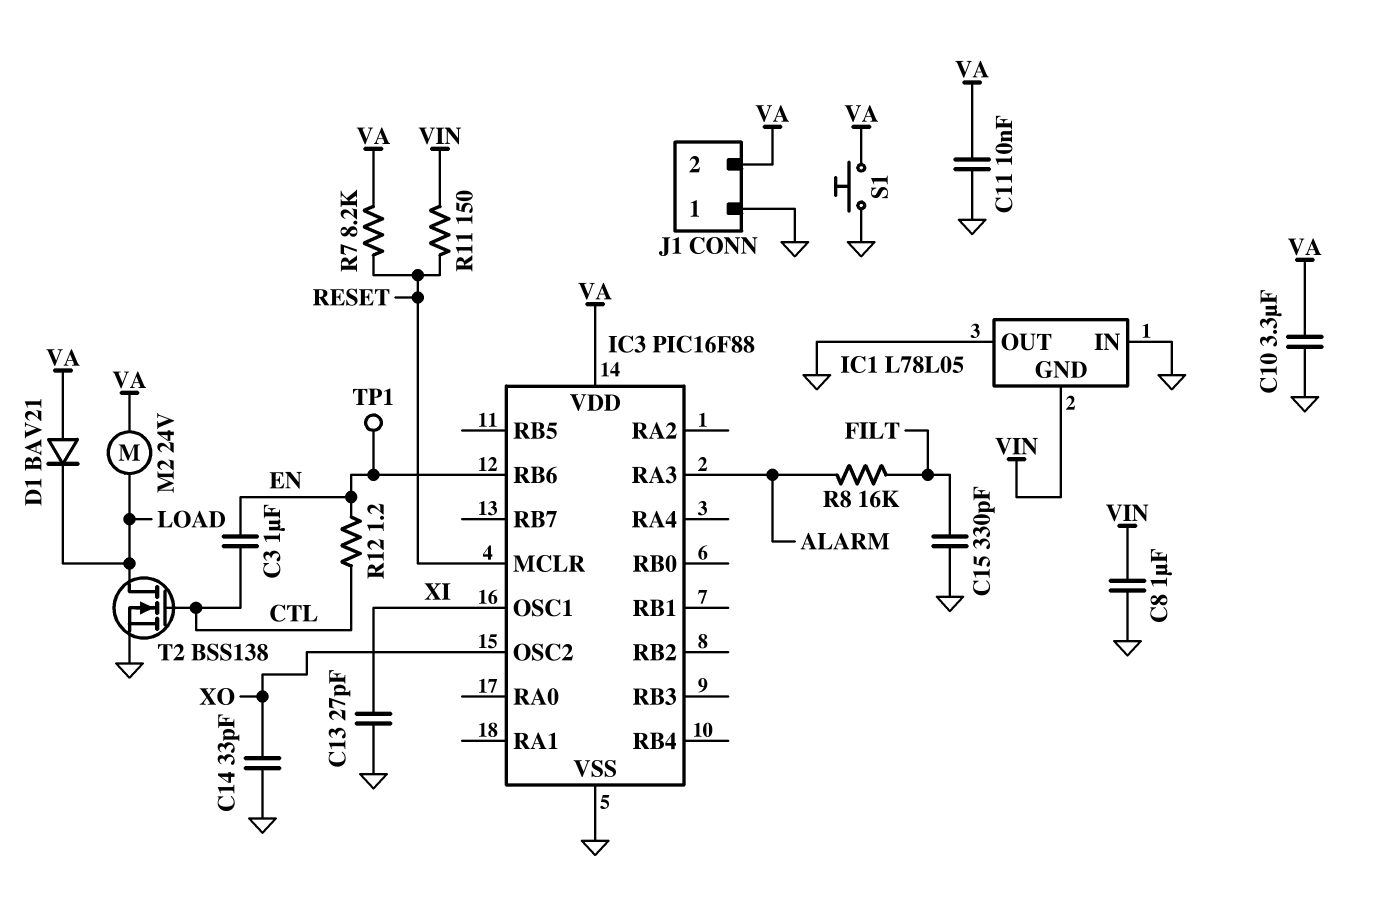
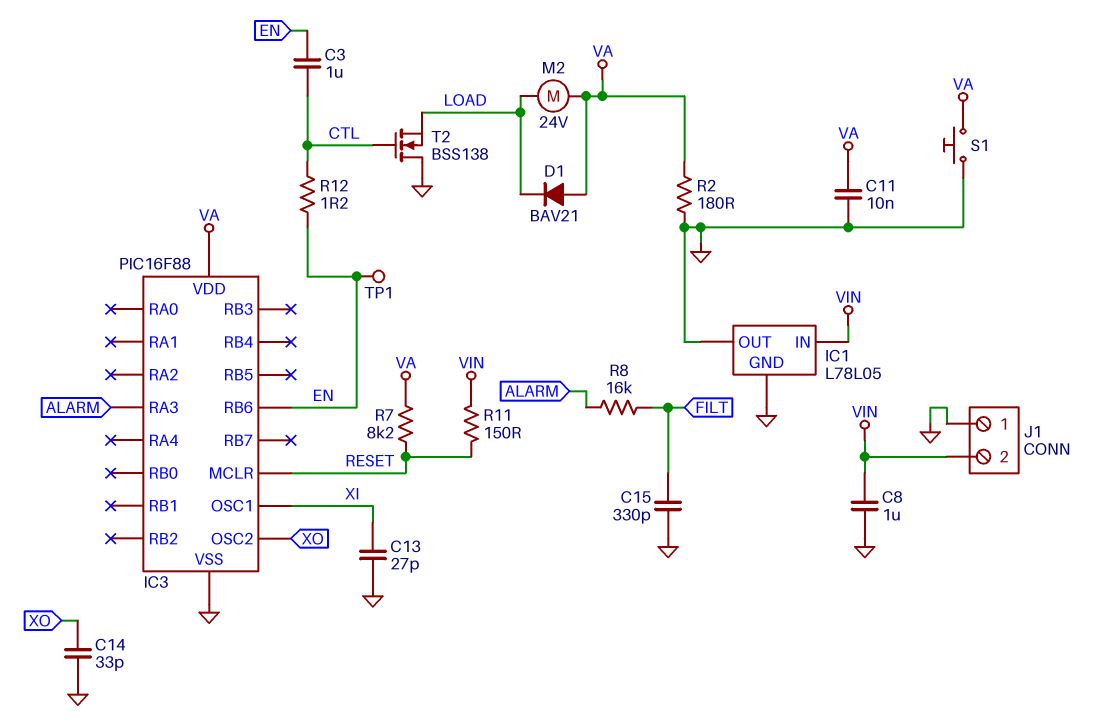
C10: 3.3uF (GND, VA) -> none
IC1 pin GND: VIN -> GND
IC1 pin IN: GND -> VIN
J1 pin 2: VA -> VIN
R2: none -> 180 (GND, VA)
T2: NMOS BSS138 (G CTL, D LOAD, S GND) -> NMOS BSS138 (G CTL, D GND, S LOAD)

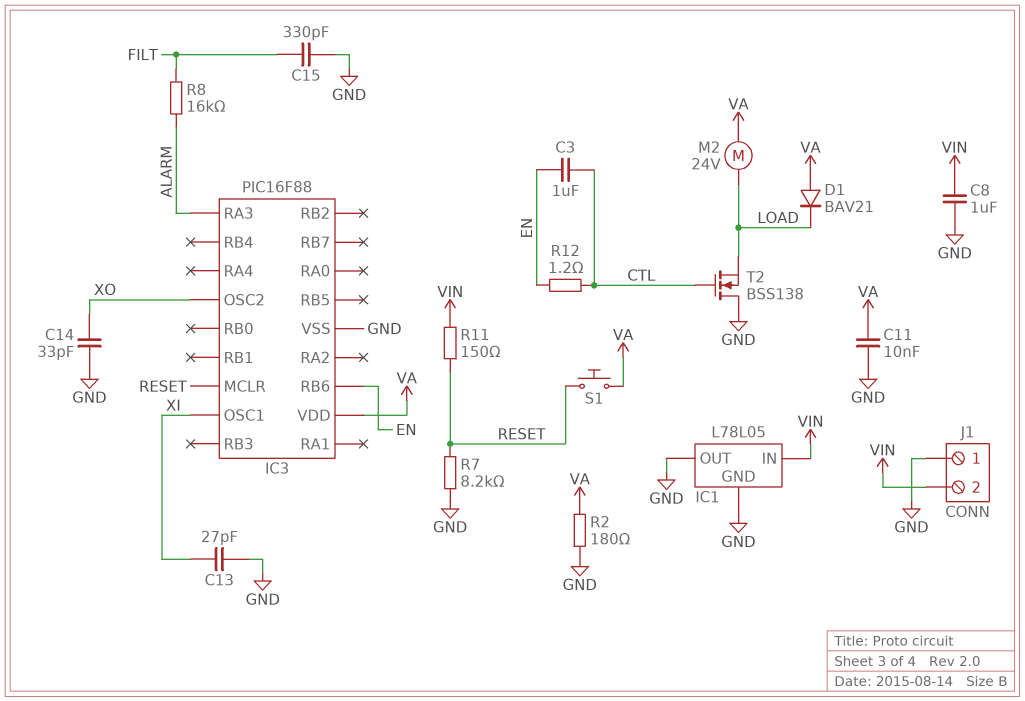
R7: 8.2k (RESET, VA) -> 8.2k (GND, RESET)
S1: button (GND, VA) -> button (RESET, VA)
TP1: test point (EN) -> none

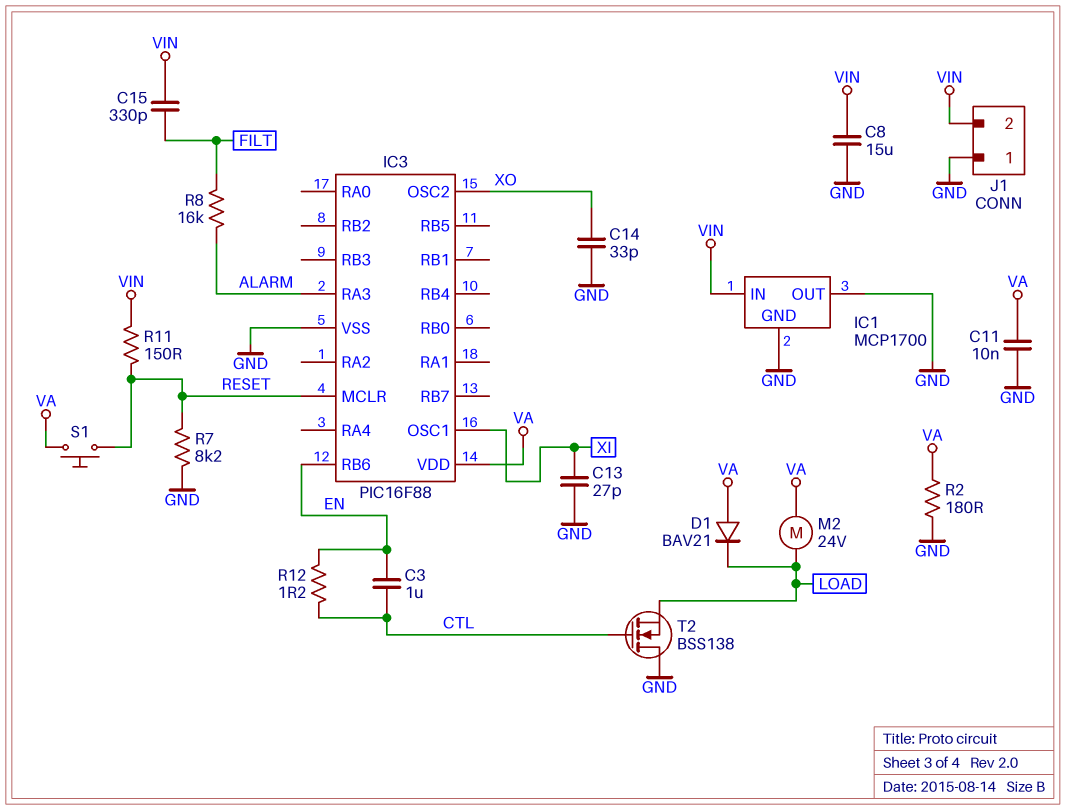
C8: 1uF (GND, VIN) -> 15uF (GND, VIN)
C15: 330pF (FILT, GND) -> 330pF (FILT, VIN)
IC1: L78L05 -> MCP1700

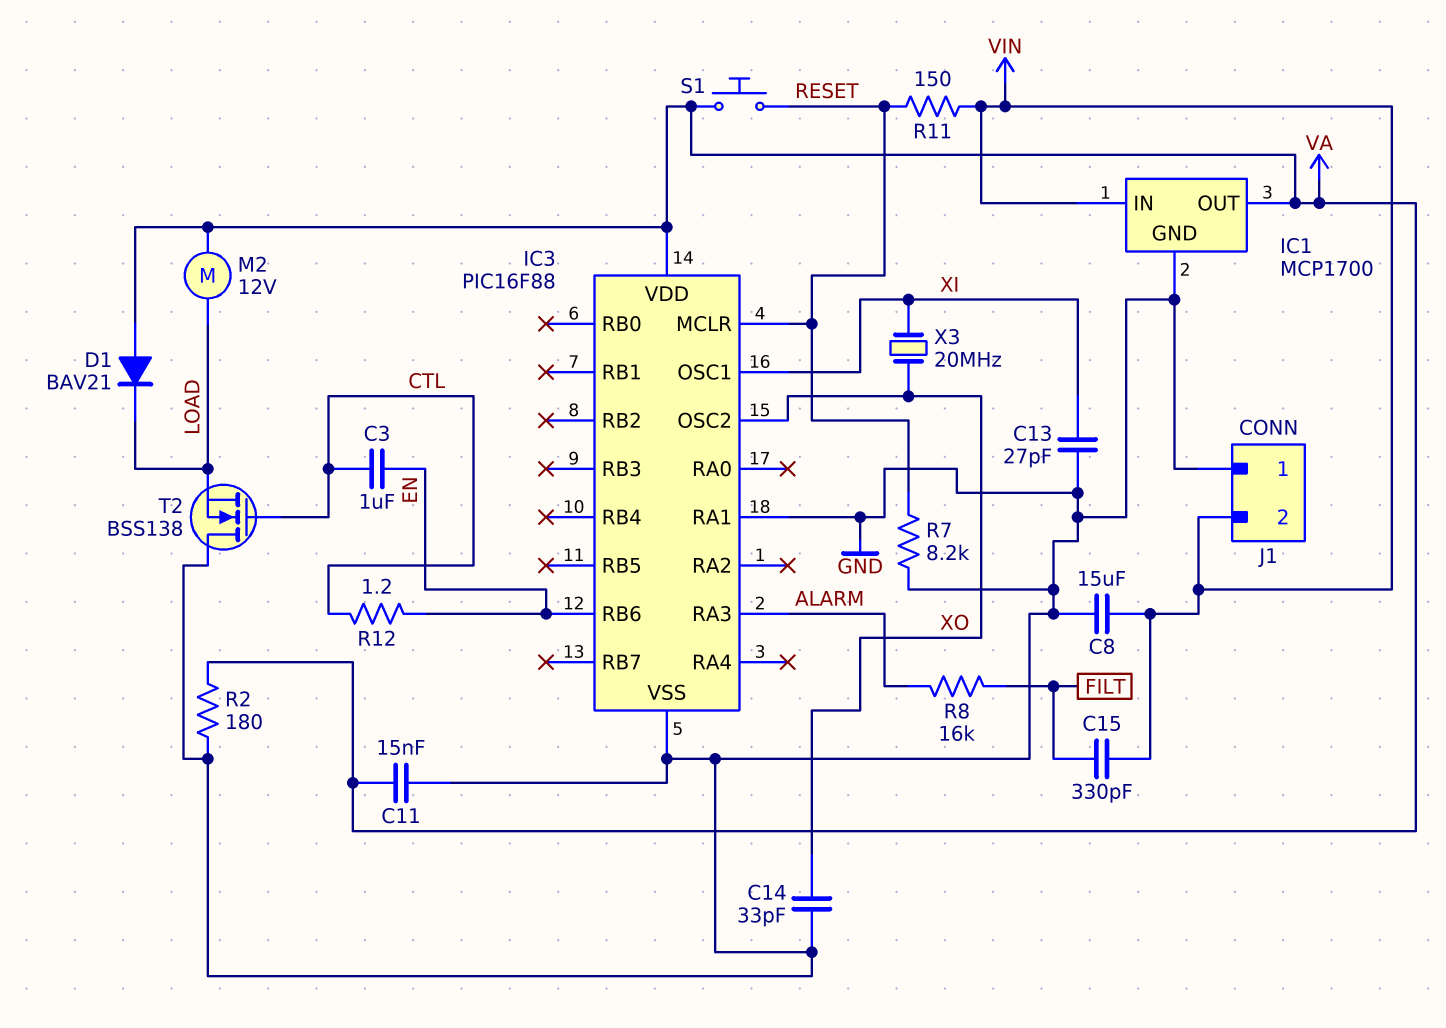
C11: 10nF (GND, VA) -> 15nF (GND, VA)
IC1 pin OUT: GND -> VA
IC3 pin RA1: none -> GND
M2: motor 24V (LOAD, VA) -> motor 12V (LOAD, VA)
X3: none -> 20MHz (XI, XO)

